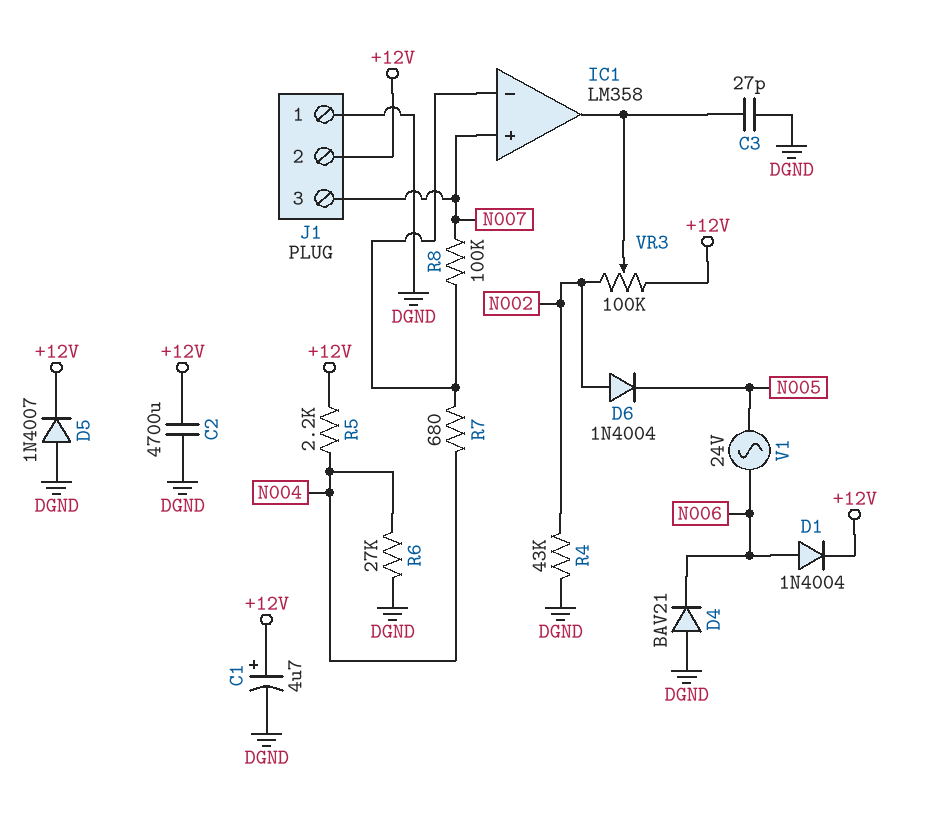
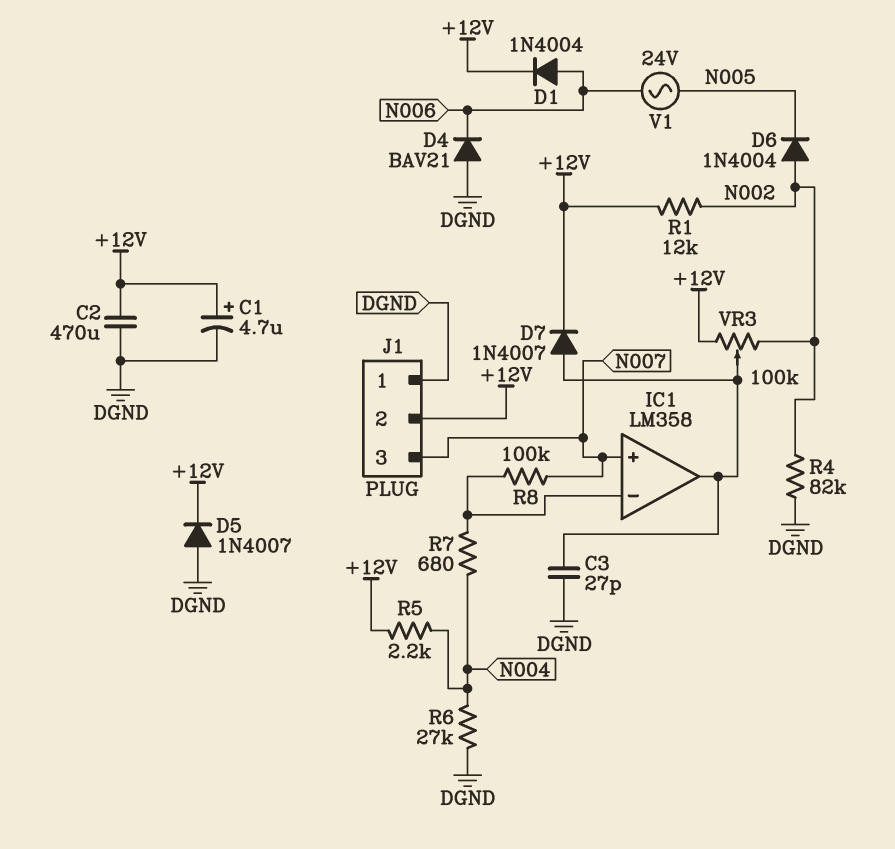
C2: 4700uF (+12V, DGND) -> 470uF (+12V, DGND)
D7: none -> diode 1N4007 (A IC1/out, K +12V)
R1: none -> 12k (+12V, N002)
R4: 43k (DGND, N002) -> 82k (DGND, N002)

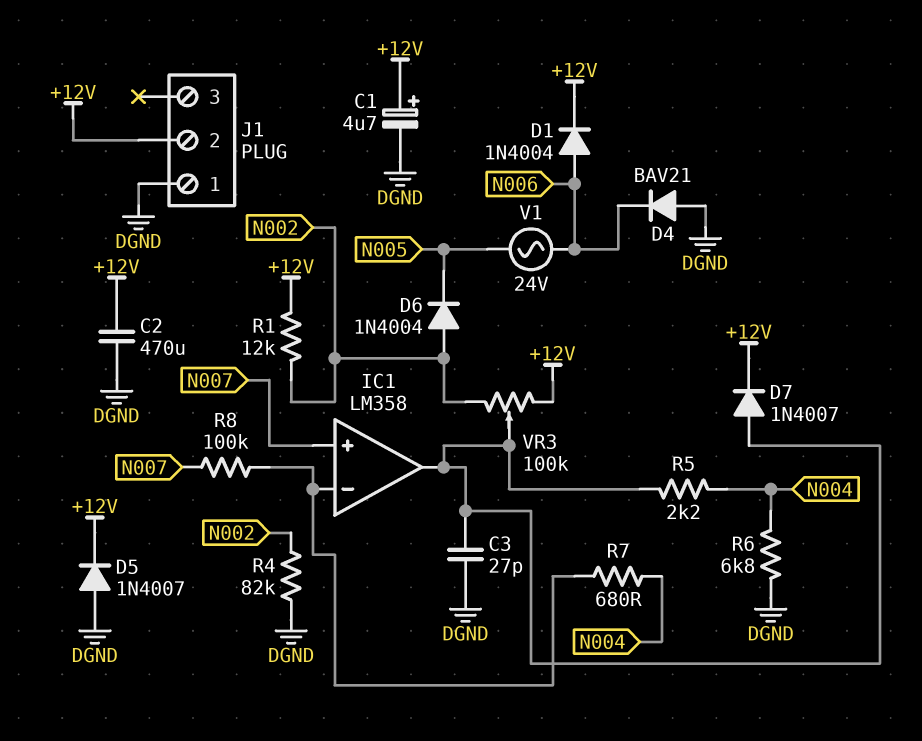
J1 pin 3: N007 -> none
R5: 2.2k (+12V, N004) -> 2.2k (IC1/out, N004)
R6: 27k (DGND, N004) -> 6.8k (DGND, N004)

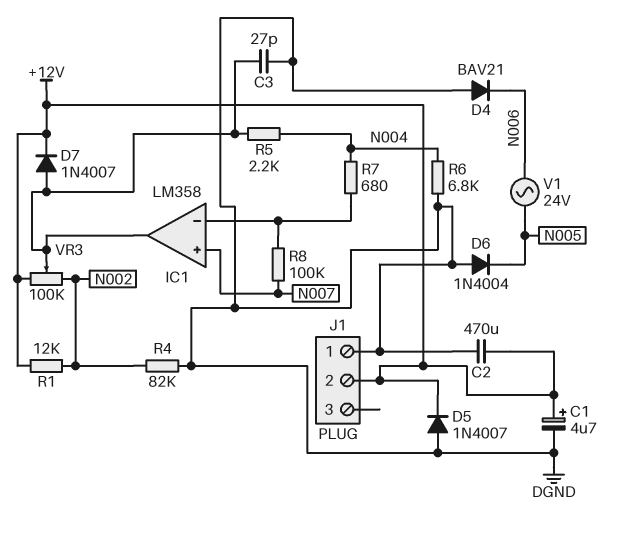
D1: diode 1N4004 (A N006, K +12V) -> none
D6: diode 1N4004 (A N002, K N005) -> diode 1N4004 (A DGND, K N005)

